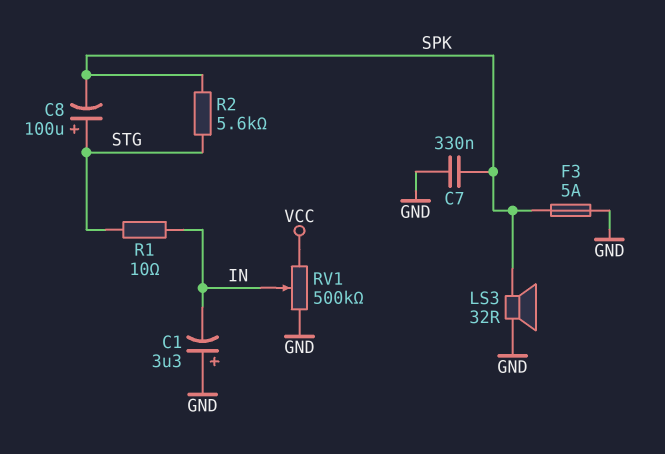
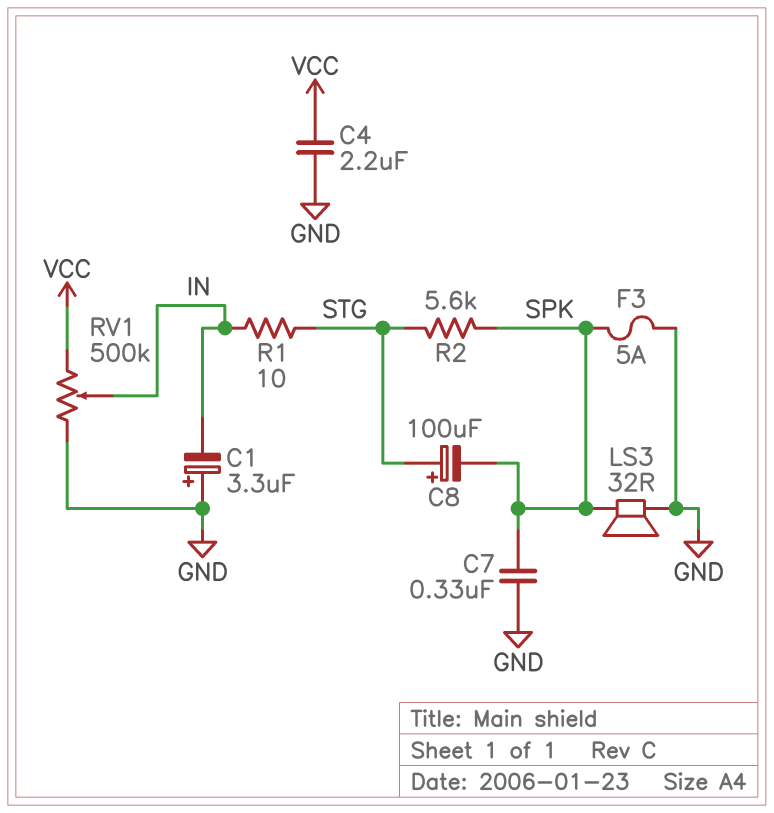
C4: none -> 2.2uF (GND, VCC)

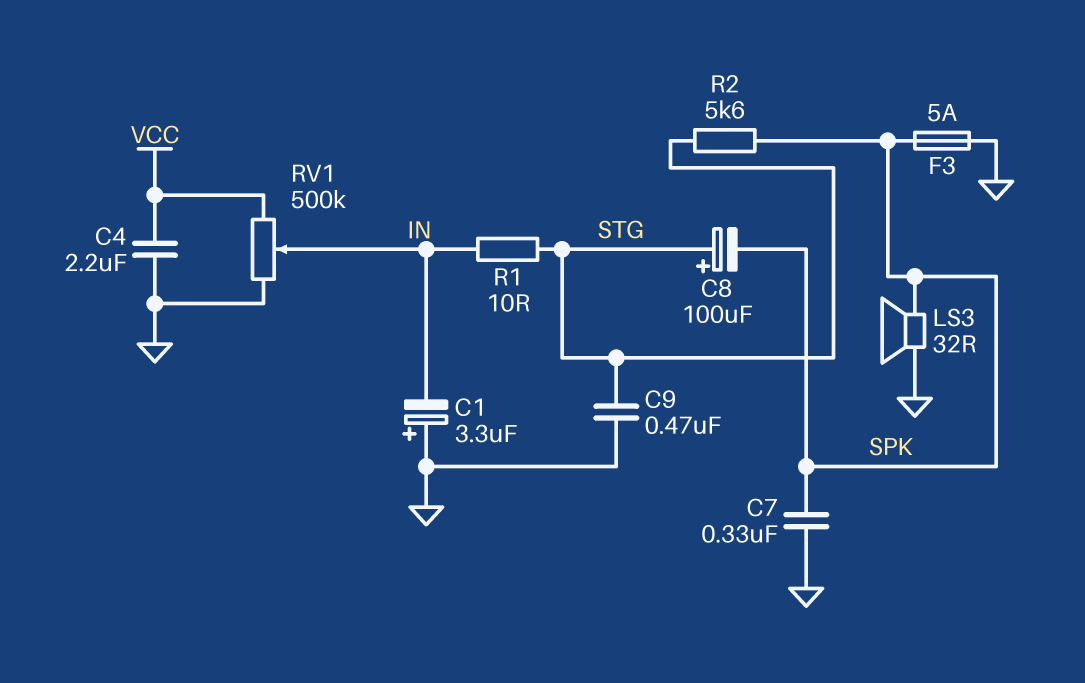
C9: none -> 470nF (GND, STG)

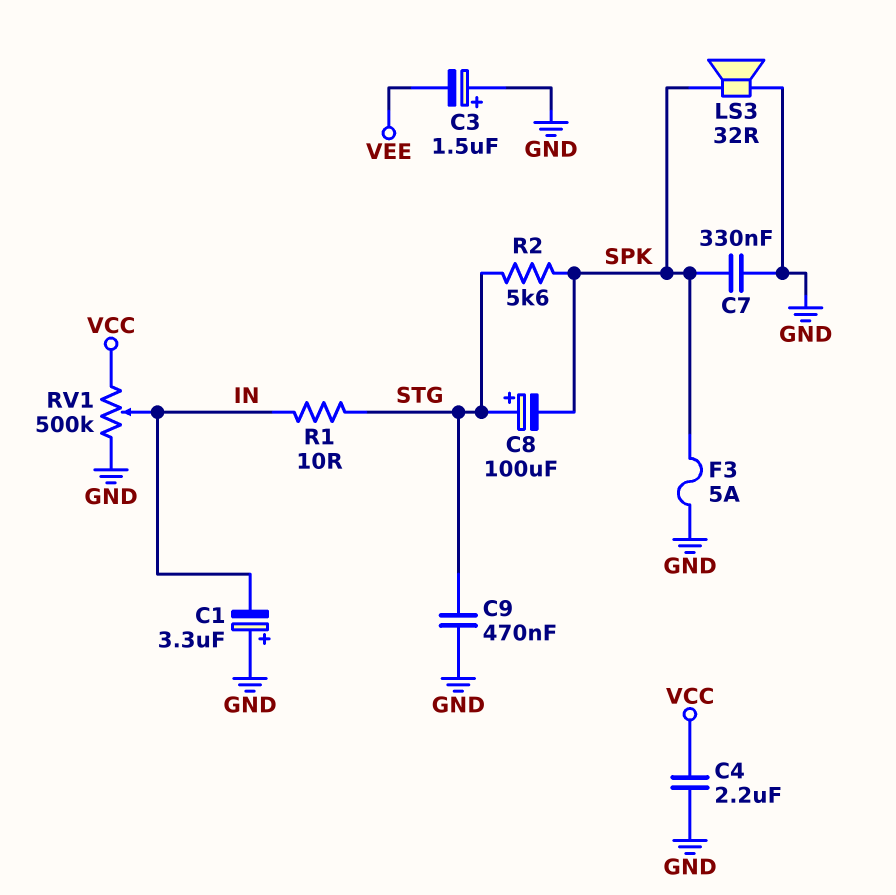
C3: none -> 1.5uF (plus GND, minus VEE)

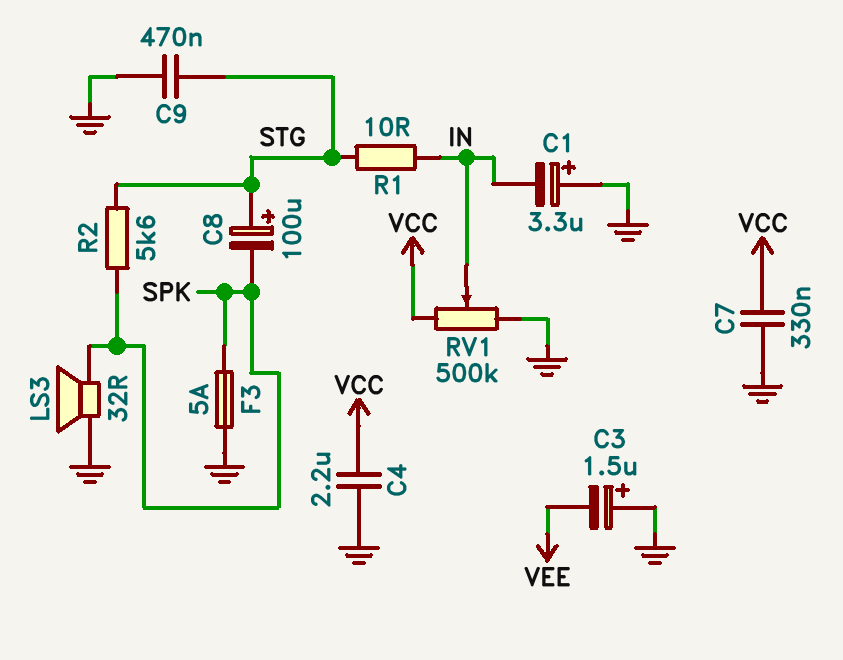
C7: 330nF (GND, SPK) -> 330nF (GND, VCC)

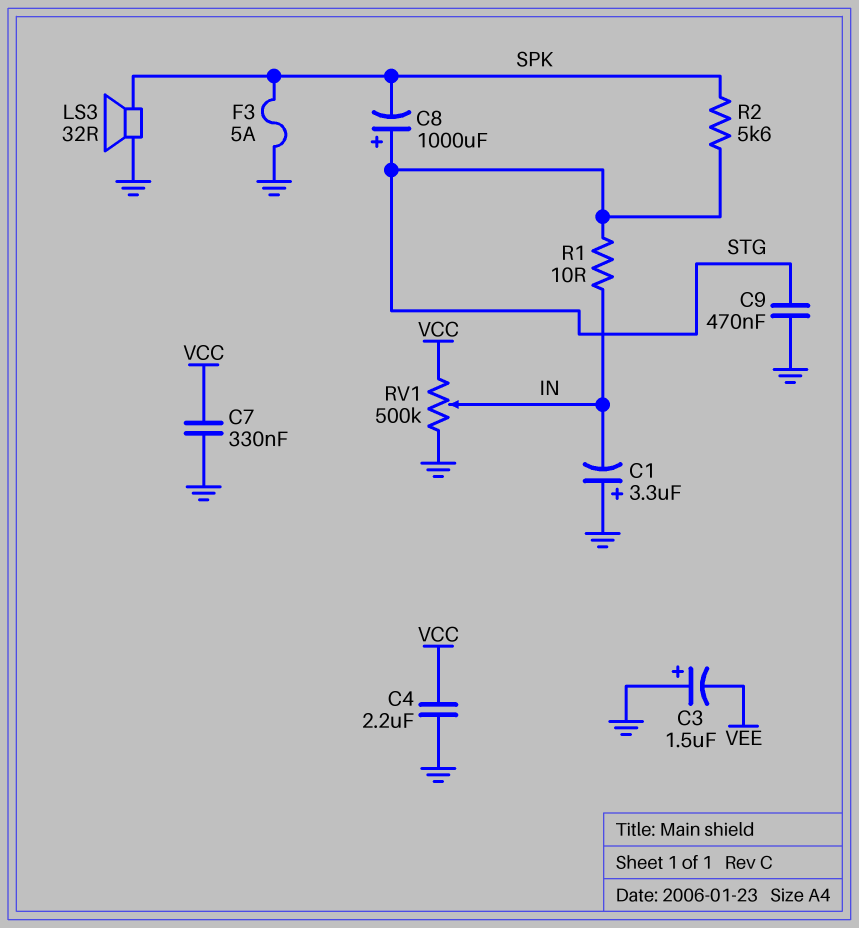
C8: 100uF (plus STG, minus SPK) -> 1000uF (plus STG, minus SPK)

